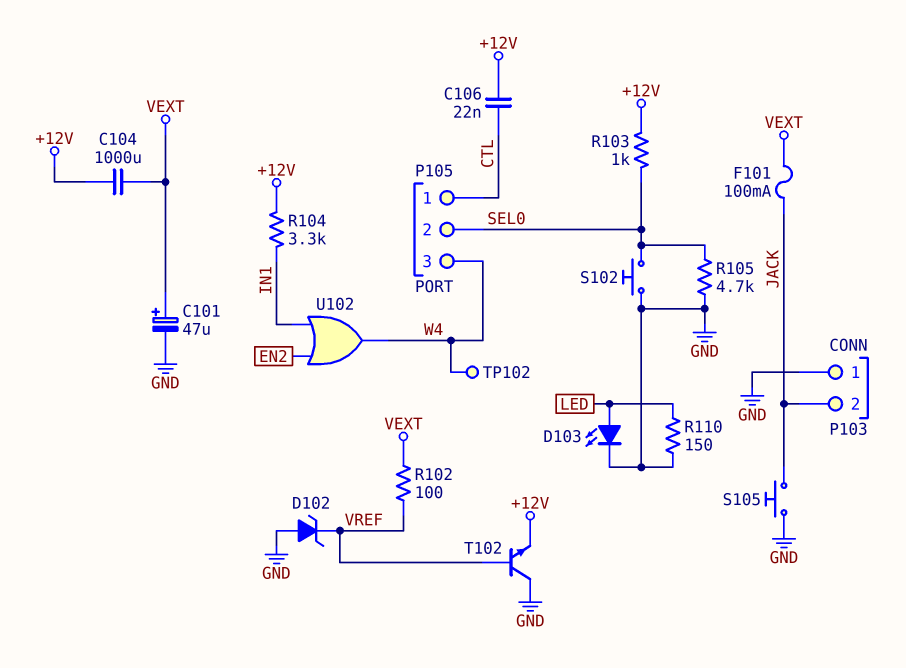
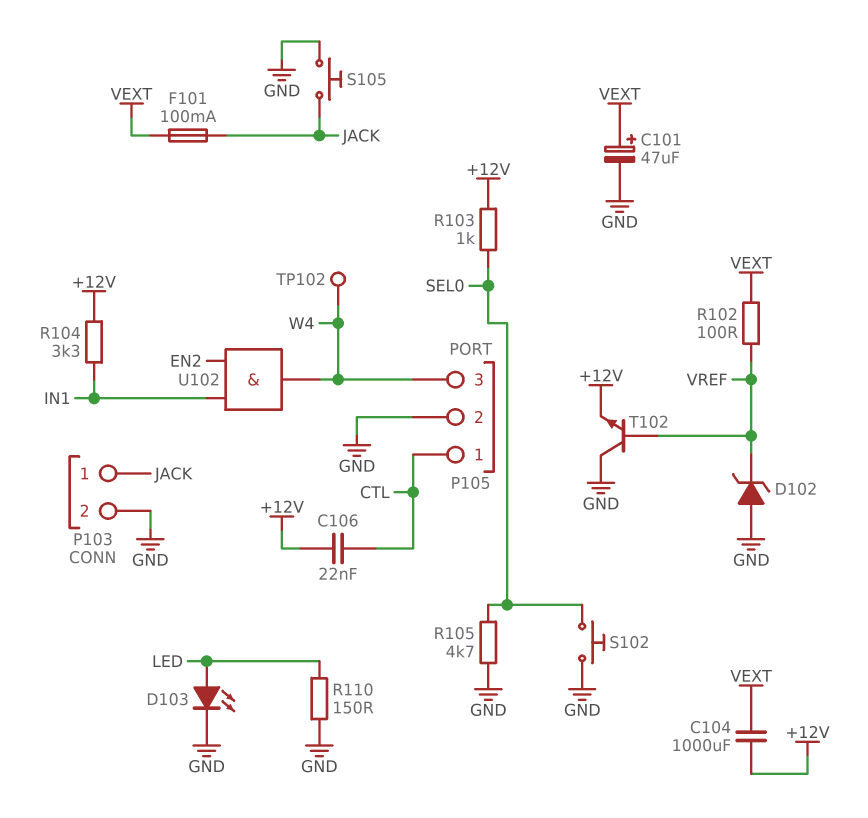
P103 pin 1: GND -> JACK
P103 pin 2: JACK -> GND
P105 pin 2: SEL0 -> GND
U102: OR (in EN2, in IN1, out W4) -> AND (in EN2, in IN1, out W4)

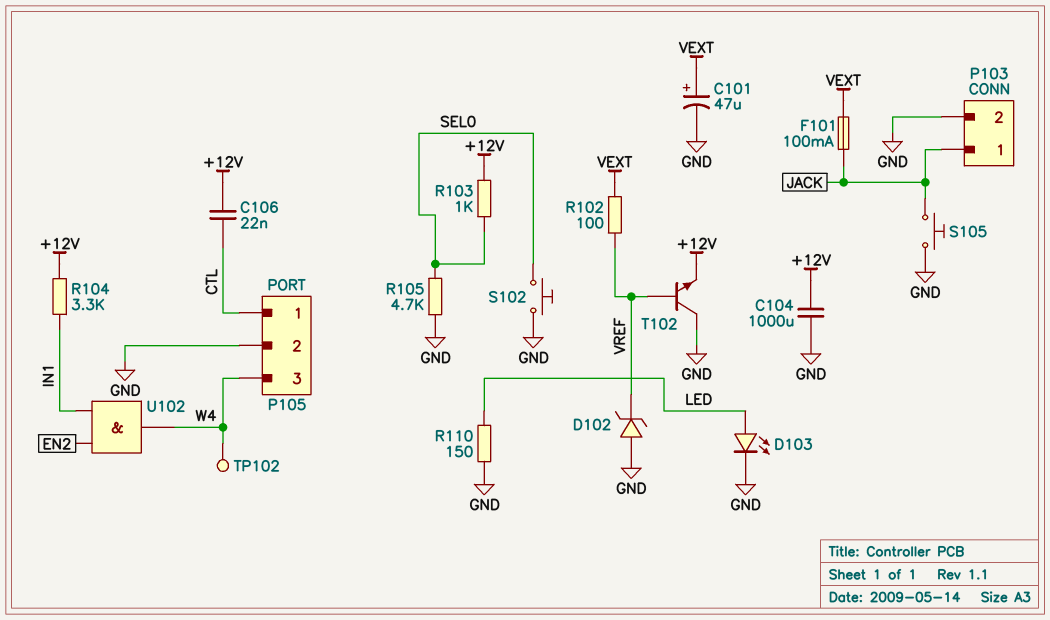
C104: 1000uF (+12V, VEXT) -> 1000uF (+12V, GND)

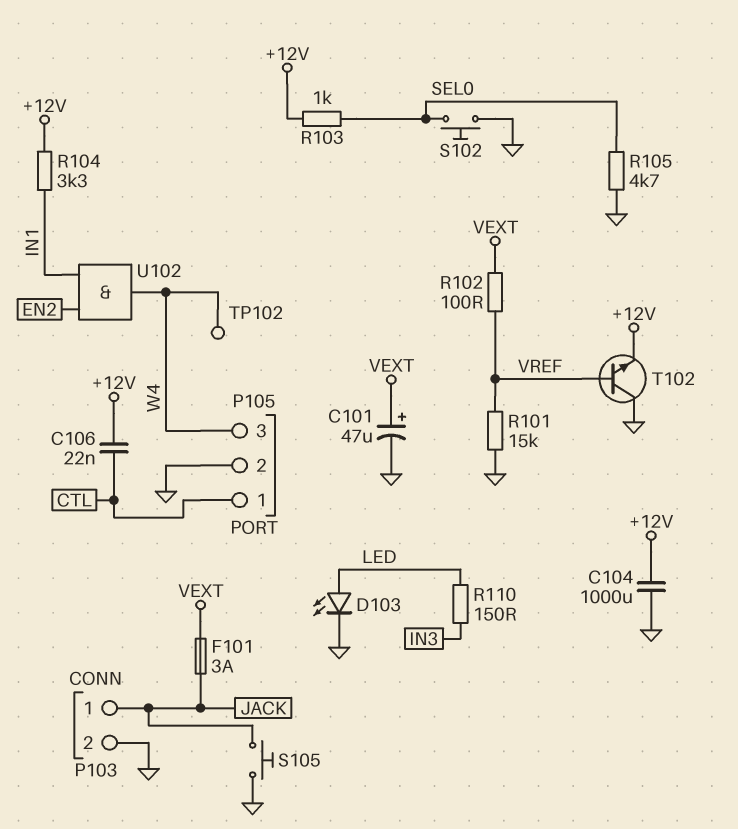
D102: zener (A GND, K VREF) -> none
F101: 100mA (JACK, VEXT) -> 3A (JACK, VEXT)
R101: none -> 15k (GND, VREF)
R110: 150 (GND, LED) -> 150 (IN3, LED)

